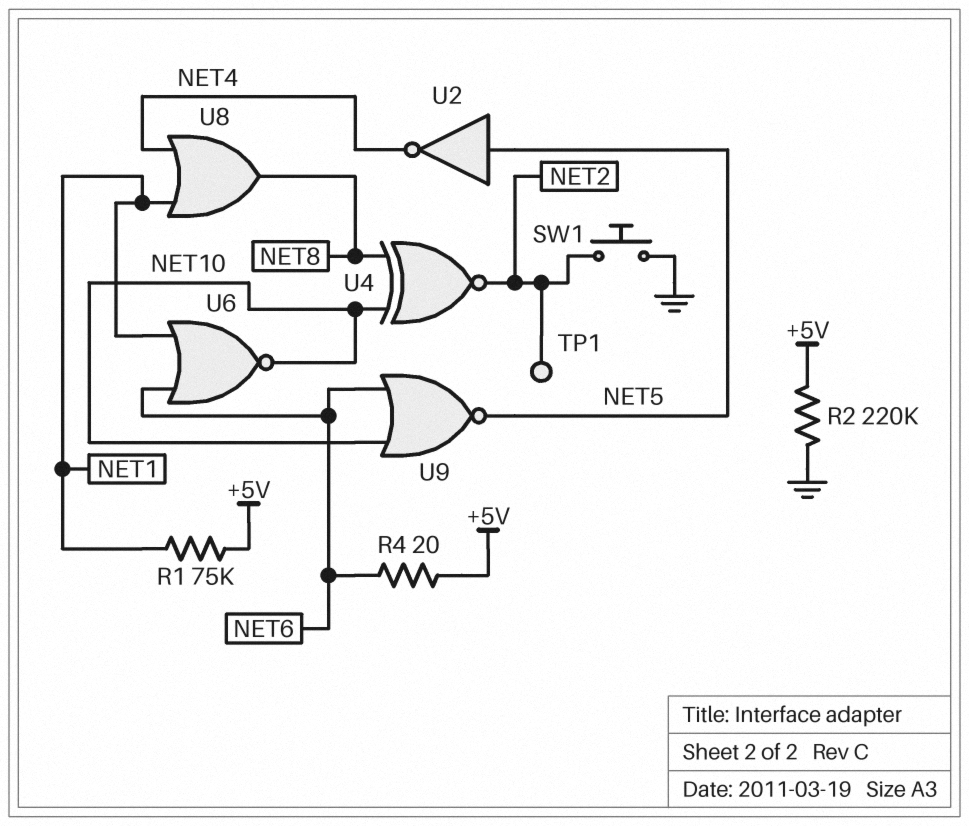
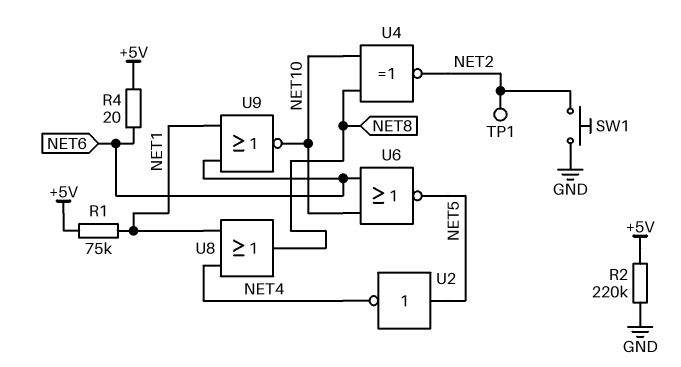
U6: NOR (in NET1, in NET6, out NET10) -> NOR (in NET6, in NET10, out NET5)
U9: NOR (in NET6, in NET10, out NET5) -> NOR (in NET1, in NET6, out NET10)

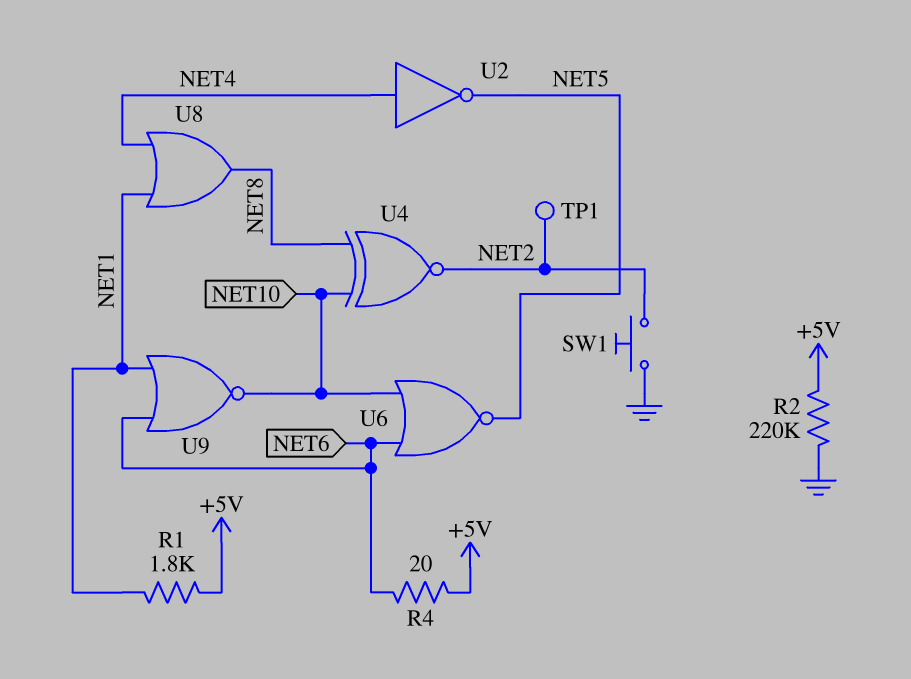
R1: 75k (+5V, NET1) -> 1.8k (+5V, NET1)
U2: NOT (in NET5, out NET4) -> NOT (in NET4, out NET5)

